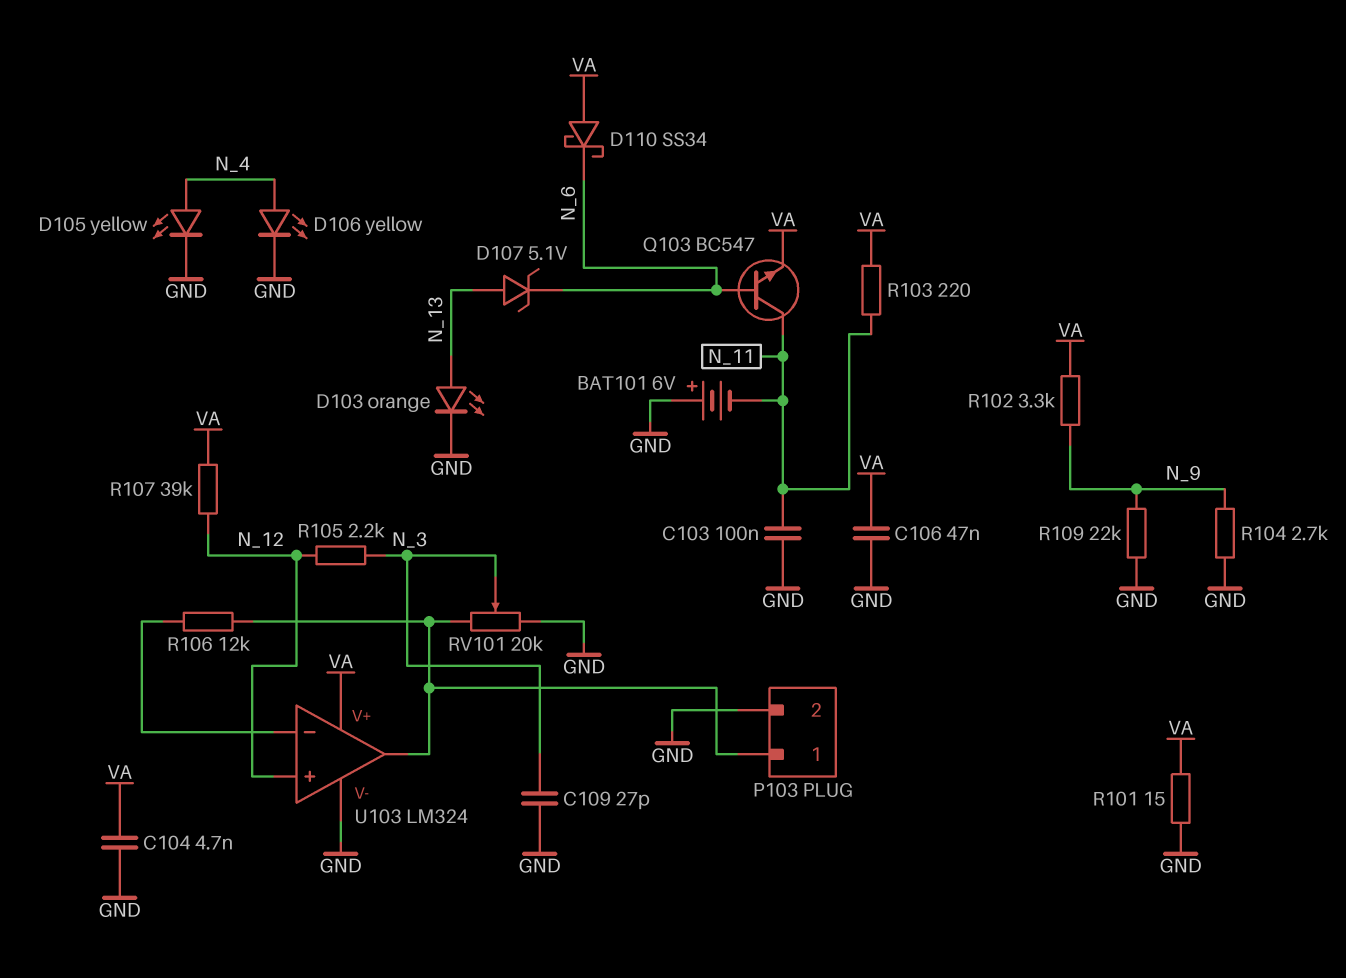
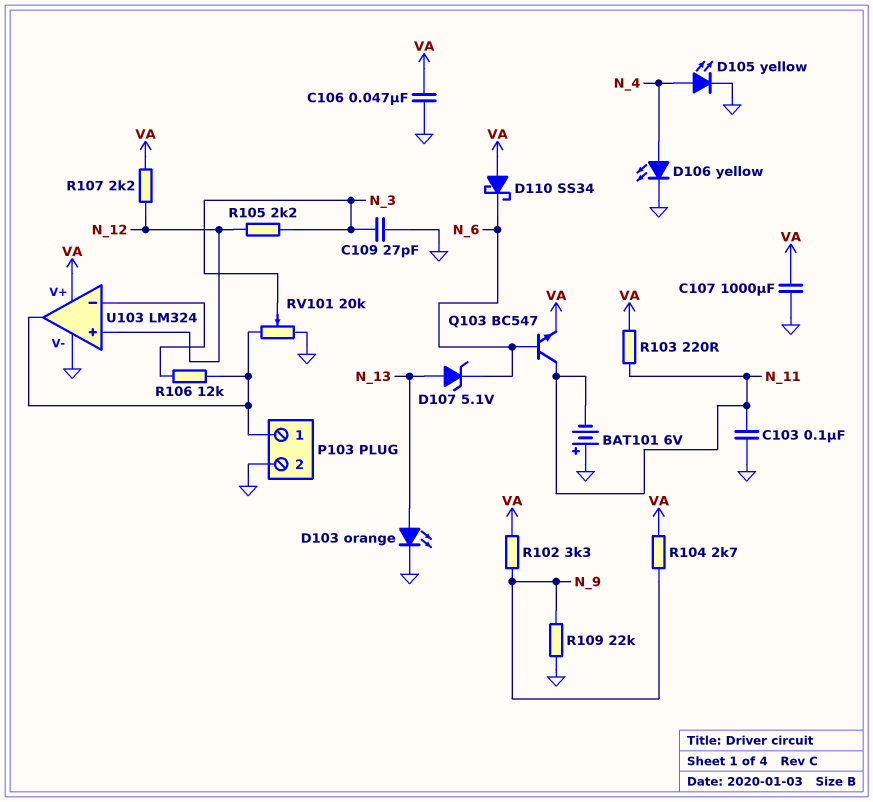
C104: 4.7nF (GND, VA) -> none
C107: none -> 1000uF (GND, VA)
R101: 15 (GND, VA) -> none
R104: 2.7k (GND, N_9) -> 2.7k (N_9, VA)
R107: 39k (N_12, VA) -> 2.2k (N_12, VA)

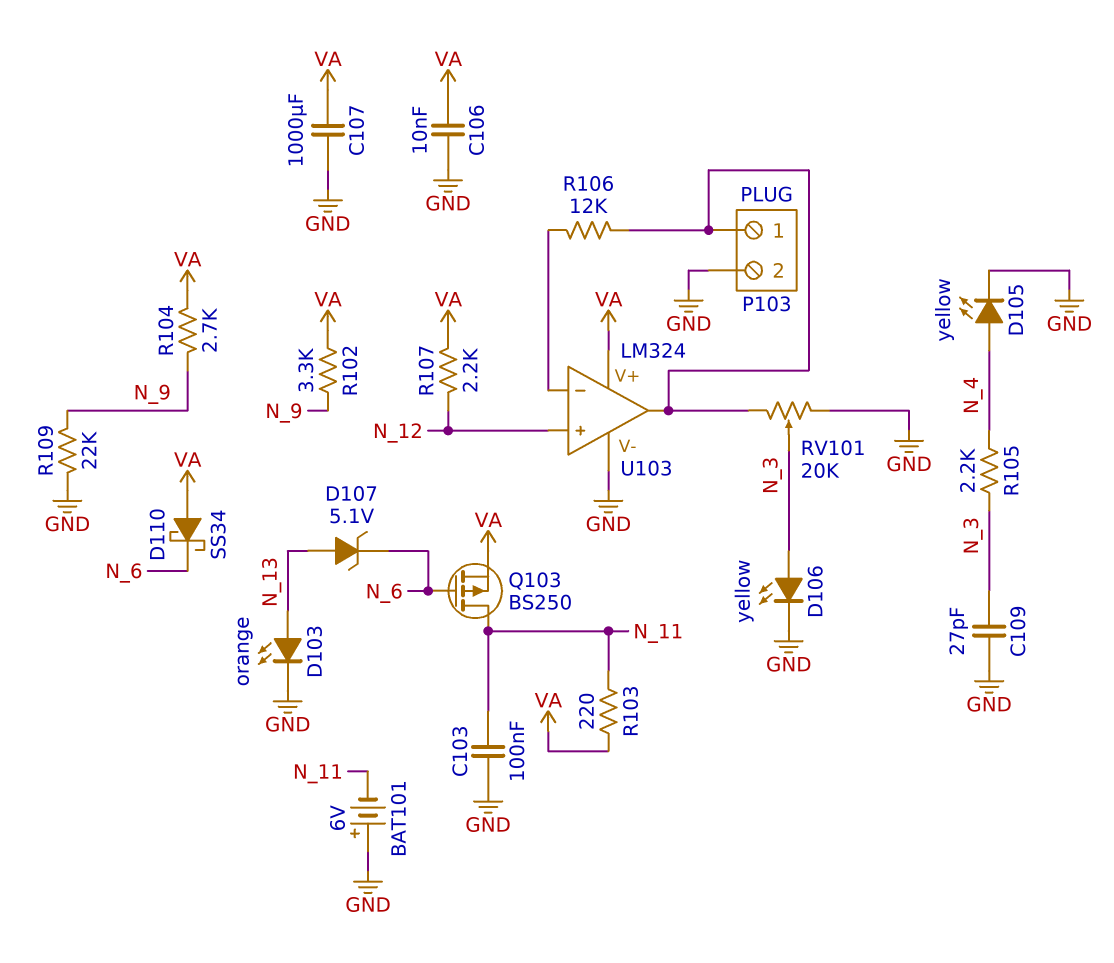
C106: 47nF (GND, VA) -> 10nF (GND, VA)
D106: LED yellow (A N_4, K GND) -> LED yellow (A N_3, K GND)
Q103: NPN BC547 (B N_6, C N_11, E VA) -> PMOS BS250 (G N_6, D N_11, S VA)
R105: 2.2k (N_3, N_12) -> 2.2k (N_3, N_4)

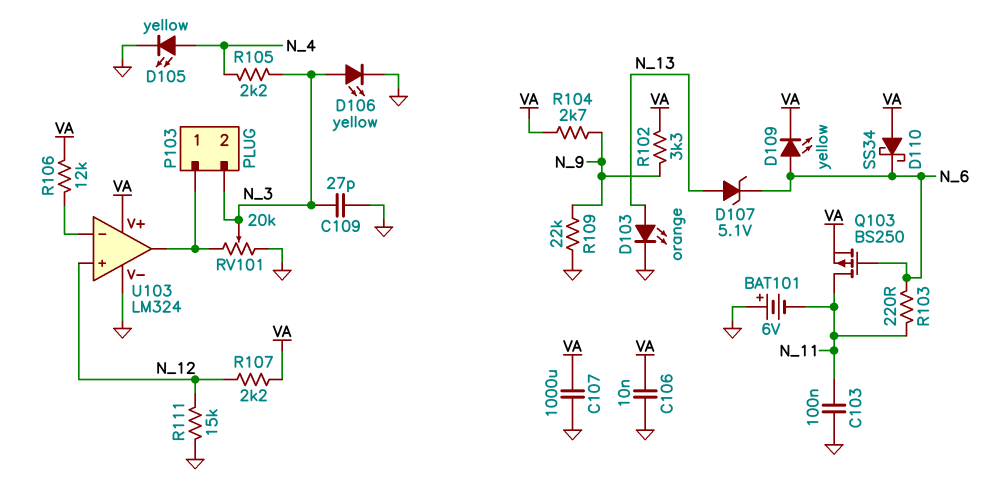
D109: none -> LED yellow (A N_6, K VA)
P103 pin 2: GND -> N_3
R103: 220 (N_11, VA) -> 220 (N_6, N_11)
R106: 12k (P103/1, U103/in-) -> 12k (U103/in-, VA)
R111: none -> 15k (GND, N_12)

